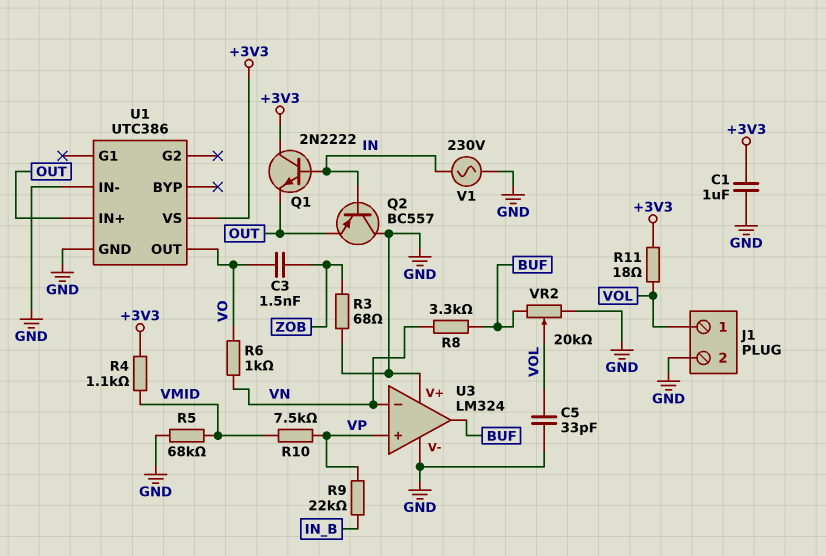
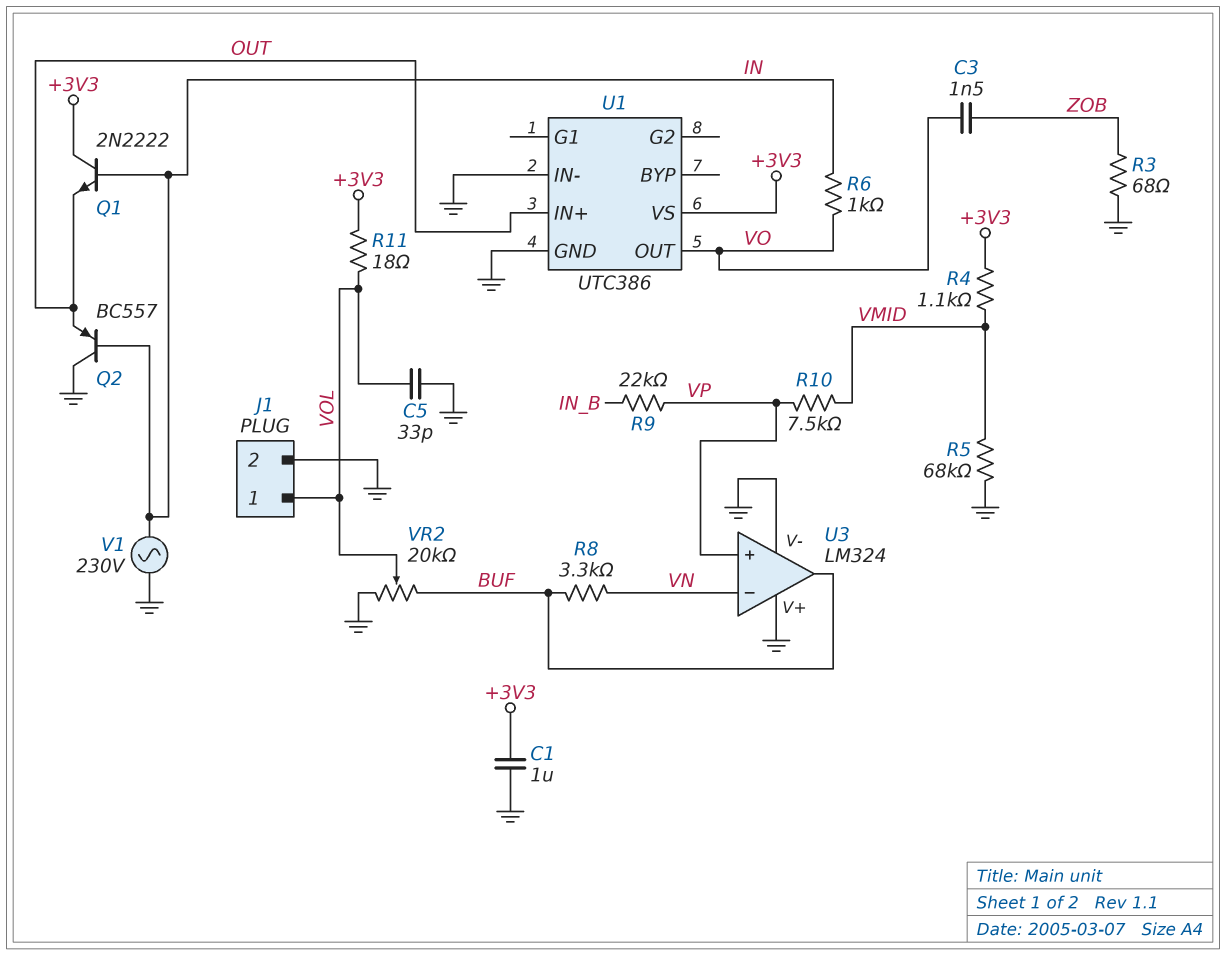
R6: 1k (VN, VO) -> 1k (IN, VO)

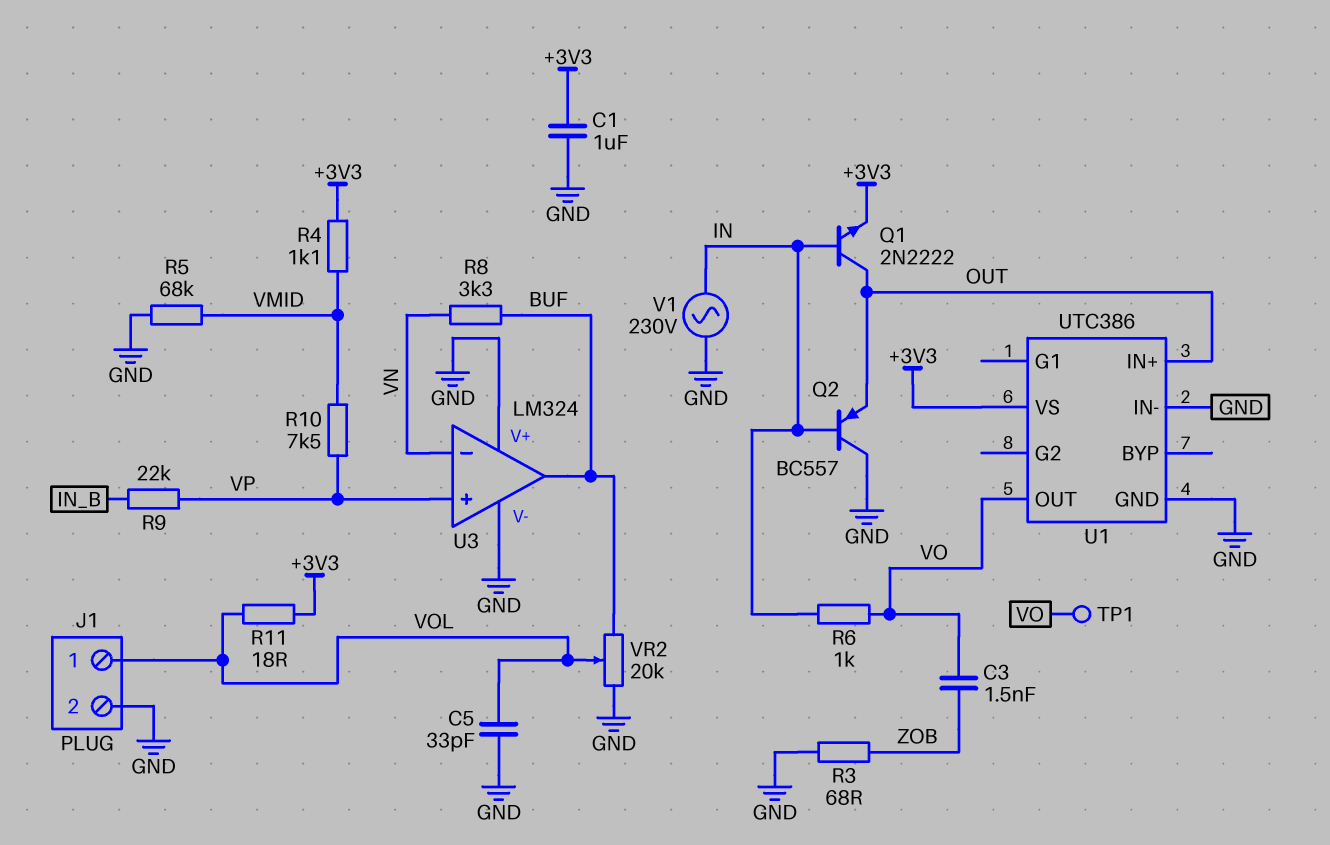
Q1: NPN 2N2222 (B IN, C +3V3, E OUT) -> NPN 2N2222 (B IN, C OUT, E +3V3)
TP1: none -> test point (VO)

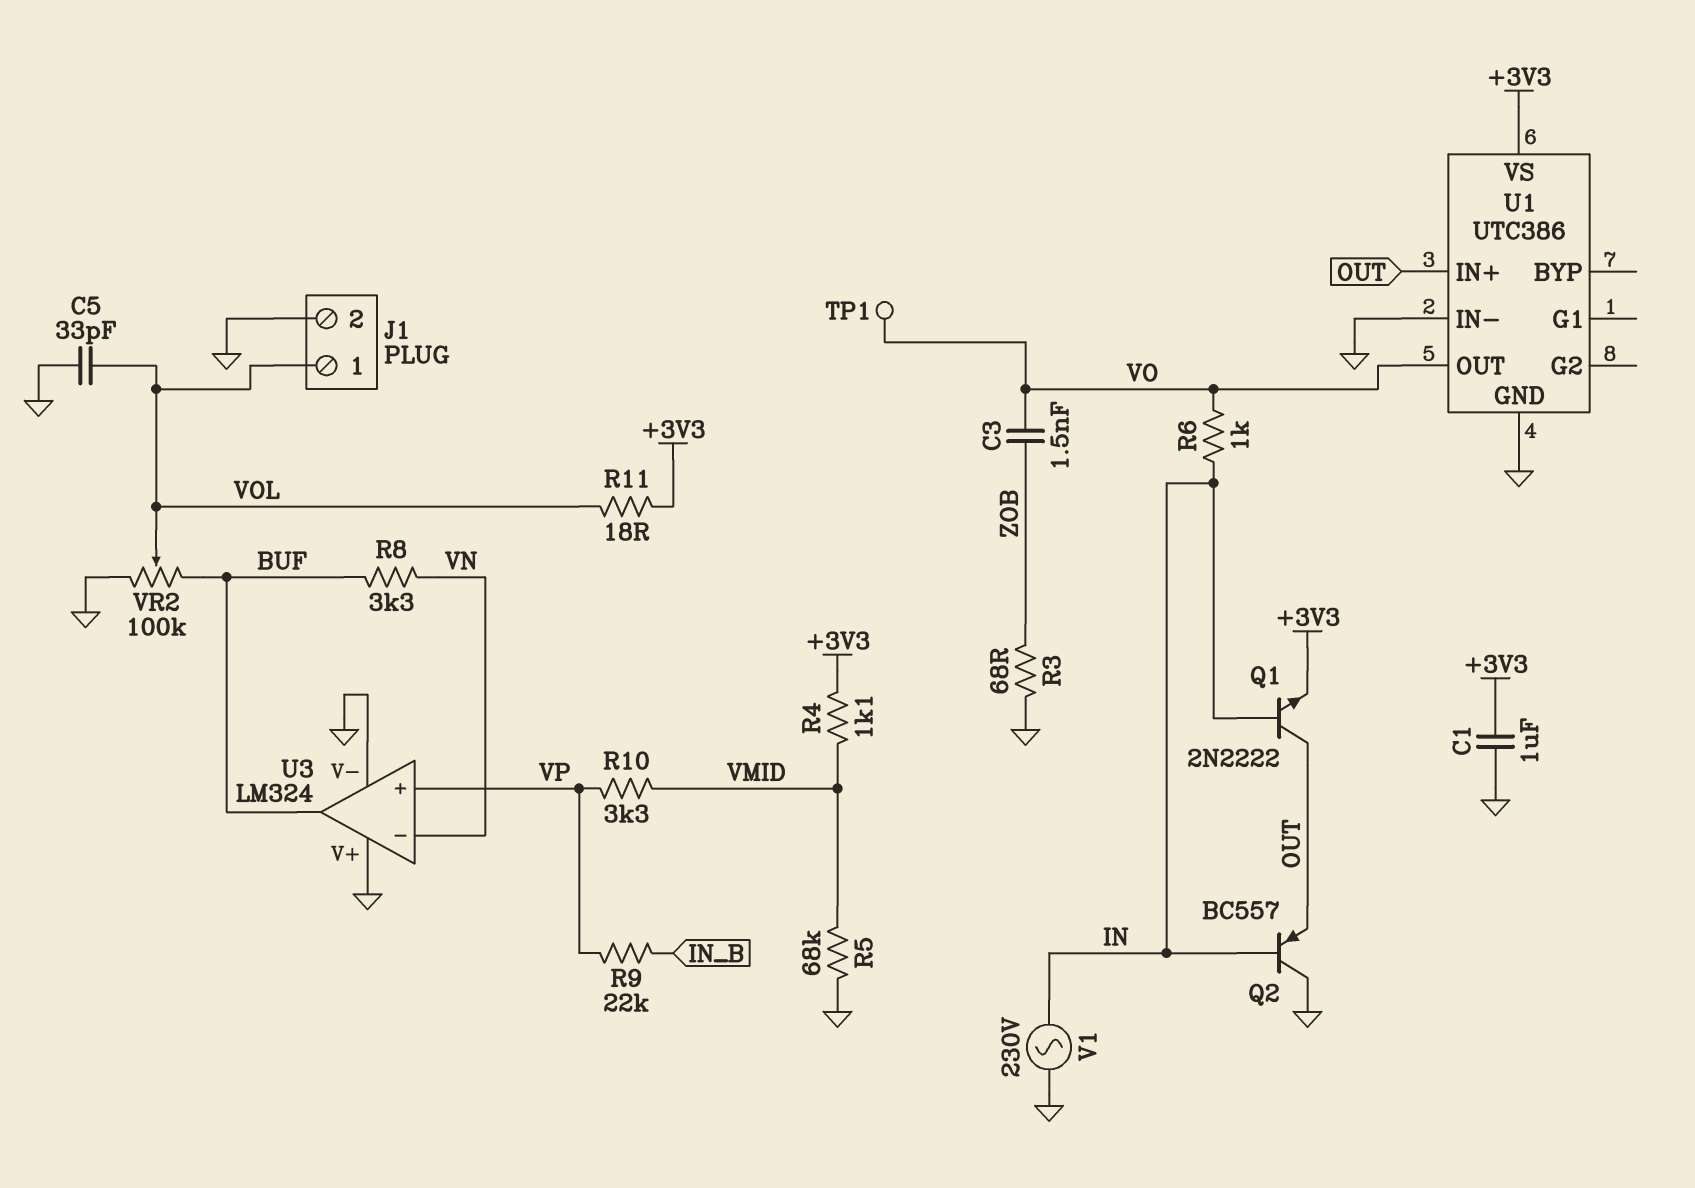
R10: 7.5k (VMID, VP) -> 3.3k (VMID, VP)
VR2: 20k (BUF, GND, wiper VOL) -> 100k (BUF, GND, wiper VOL)

